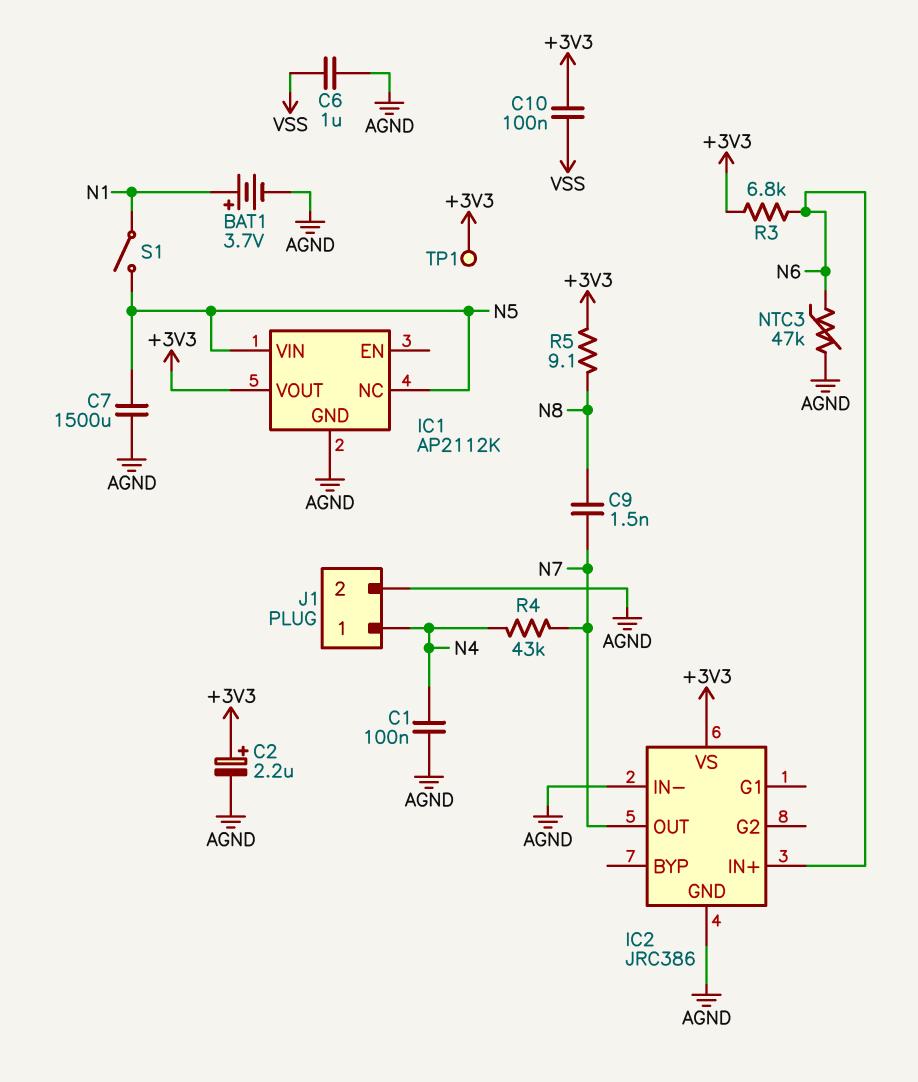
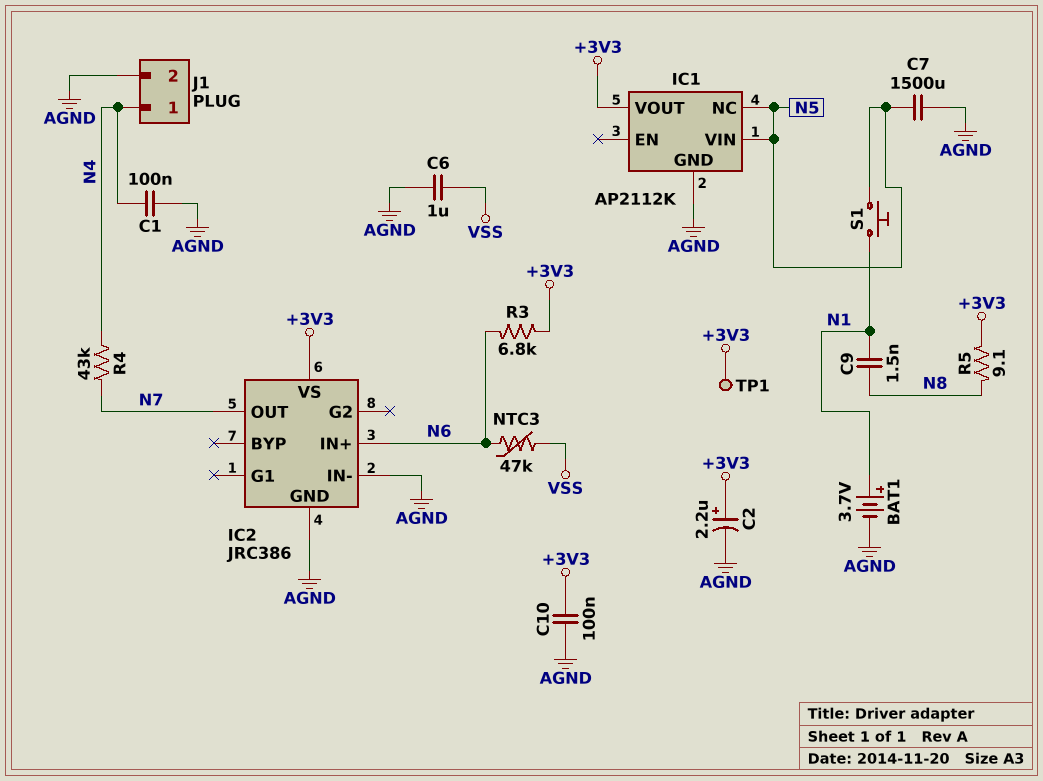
C9: 1.5nF (N7, N8) -> 1.5nF (N1, N8)
C10: 100nF (+3V3, VSS) -> 100nF (+3V3, AGND)
NTC3: 47k (AGND, N6) -> 47k (N6, VSS)
S1: switch (N1, N5) -> button (N1, N5)

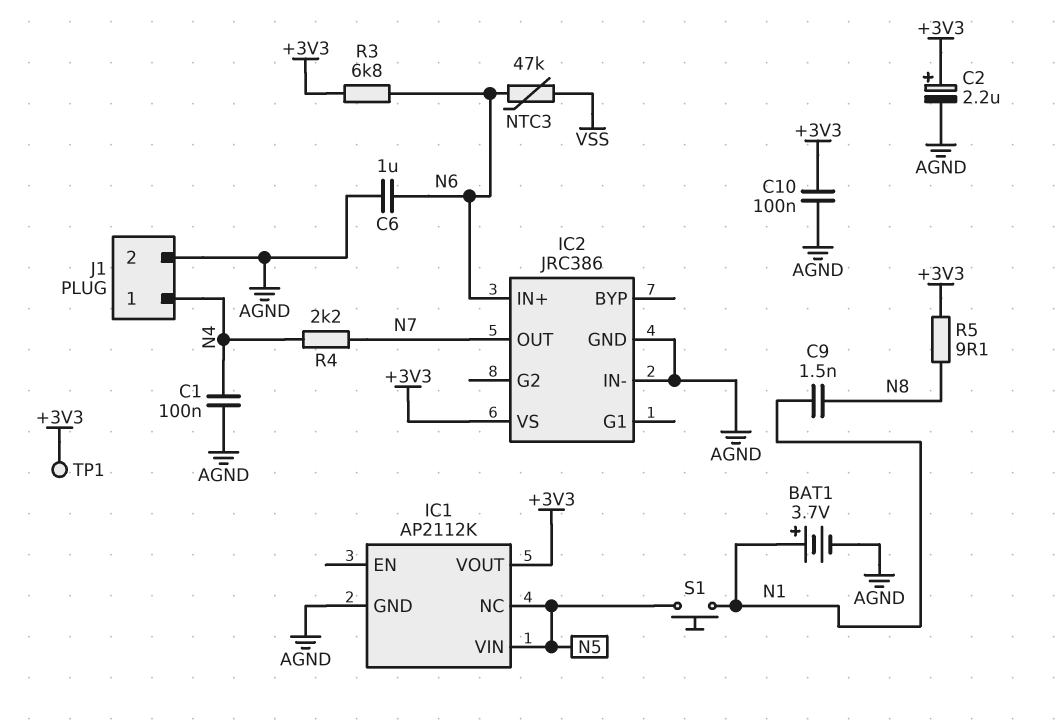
C6: 1uF (AGND, VSS) -> 1uF (AGND, N6)
C7: 1500uF (AGND, N5) -> none
R4: 43k (N4, N7) -> 2.2k (N4, N7)

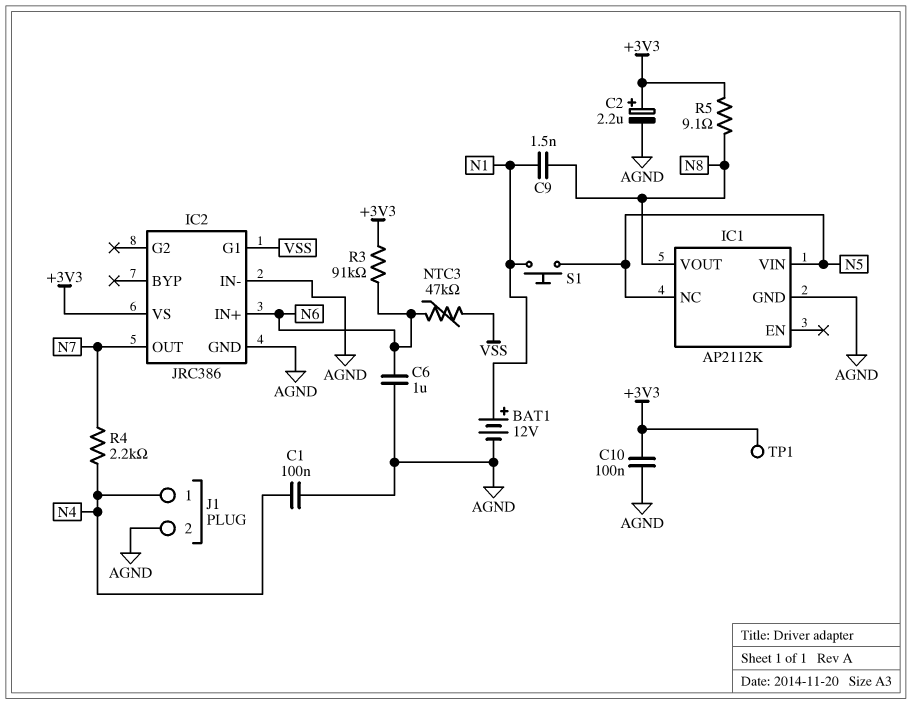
BAT1: 3.7V (plus N1, minus AGND) -> 12V (plus N1, minus AGND)
IC1 pin VOUT: +3V3 -> N8
IC2 pin G1: none -> VSS
R3: 6.8k (+3V3, N6) -> 91k (+3V3, N6)

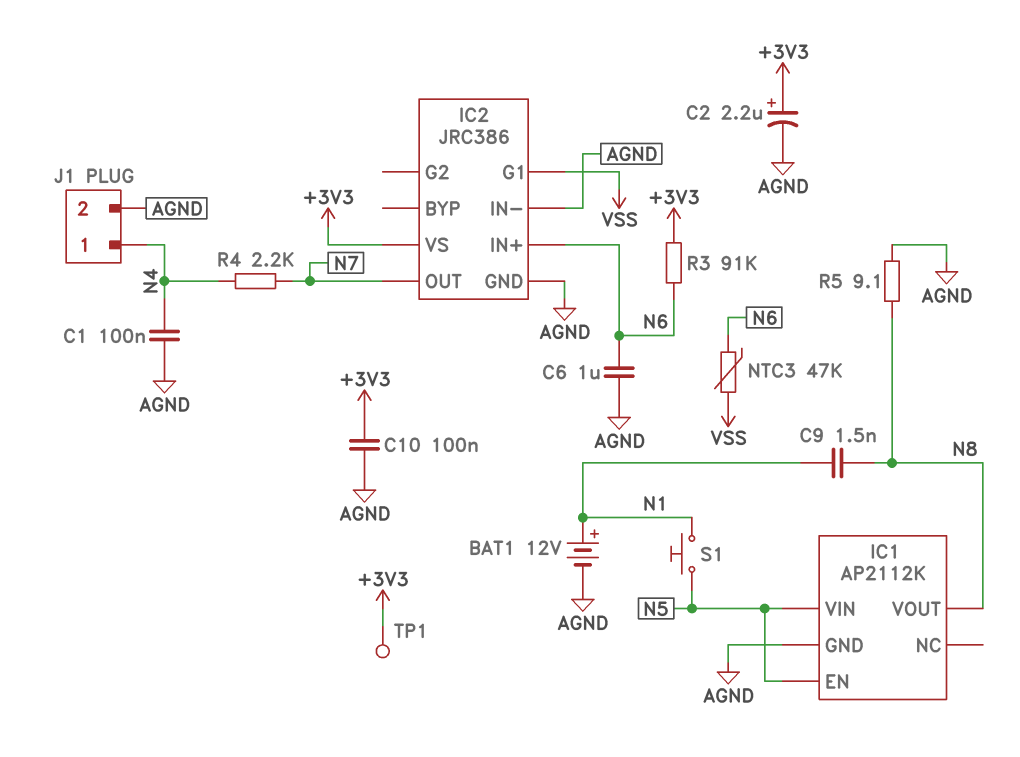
IC1 pin EN: none -> N5
IC1 pin NC: N5 -> none
R5: 9.1 (+3V3, N8) -> 9.1 (AGND, N8)

